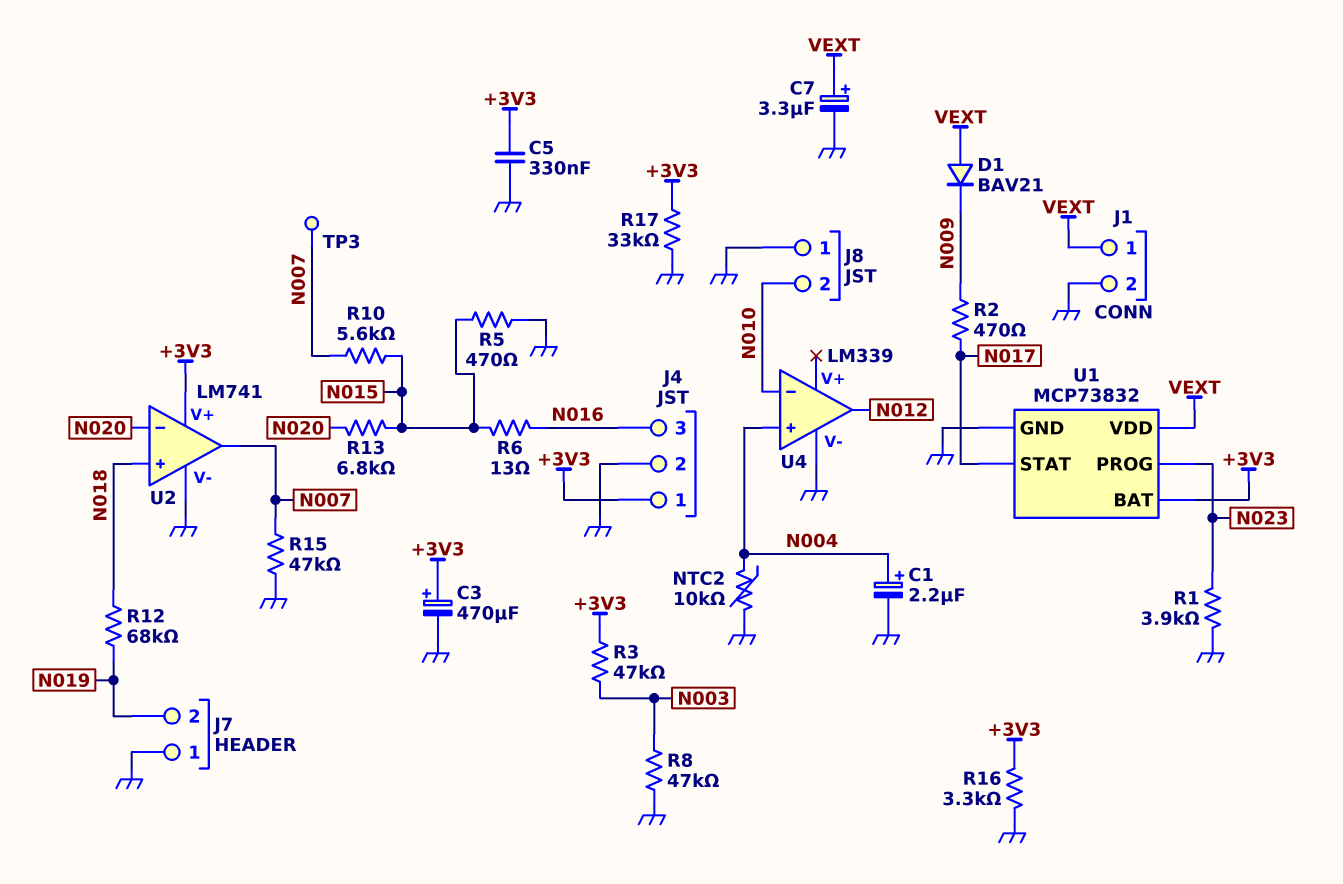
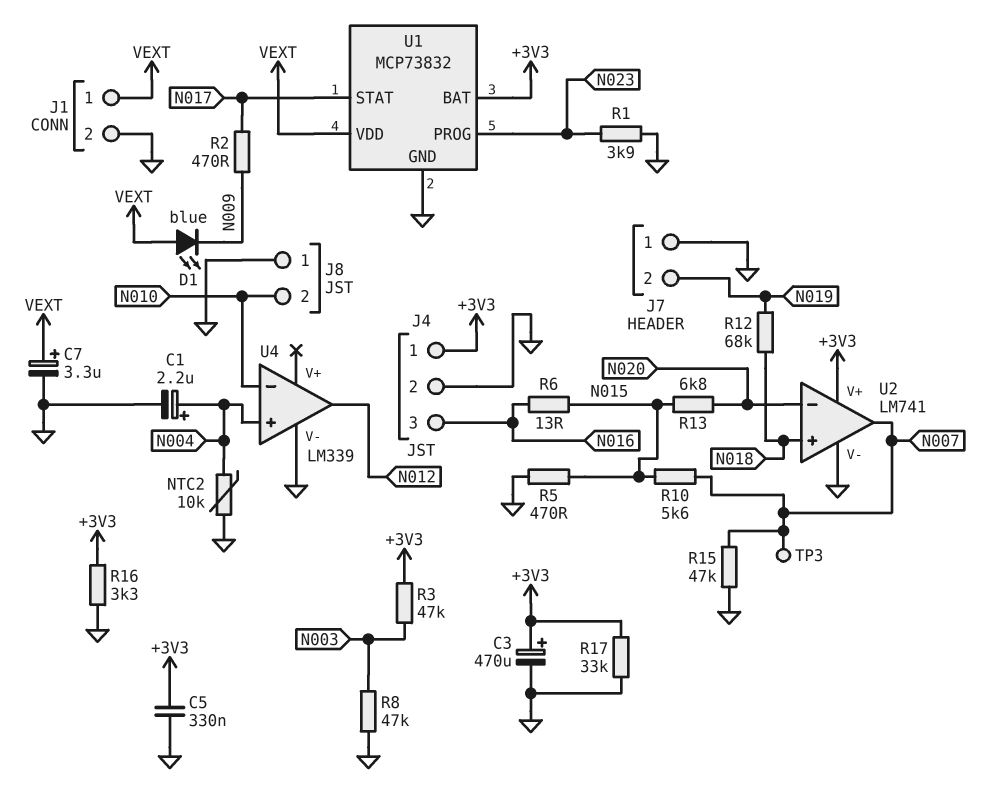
D1: diode BAV21 (A VEXT, K N009) -> LED blue (A VEXT, K N009)

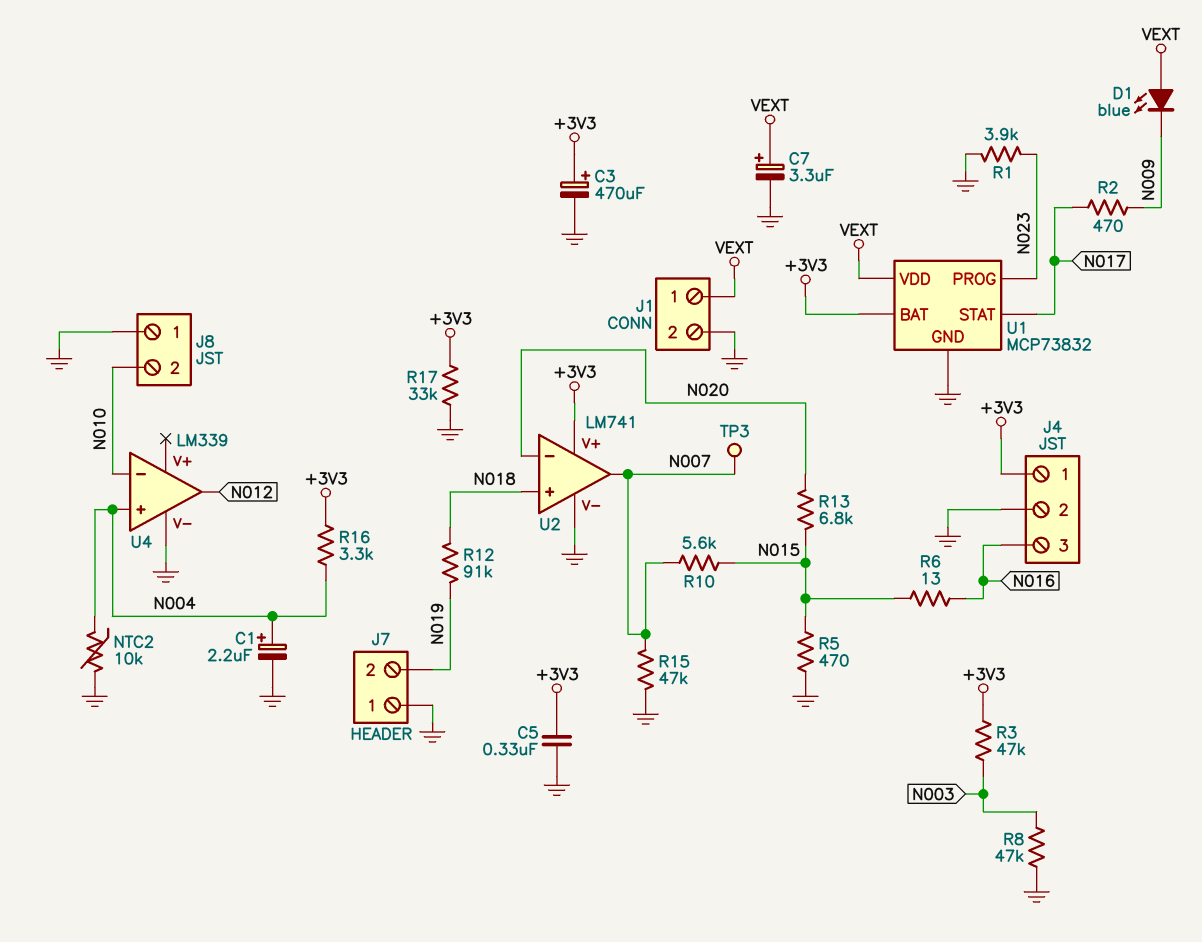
R12: 68k (N018, N019) -> 91k (N018, N019)
R16: 3.3k (+3V3, GND) -> 3.3k (+3V3, N004)

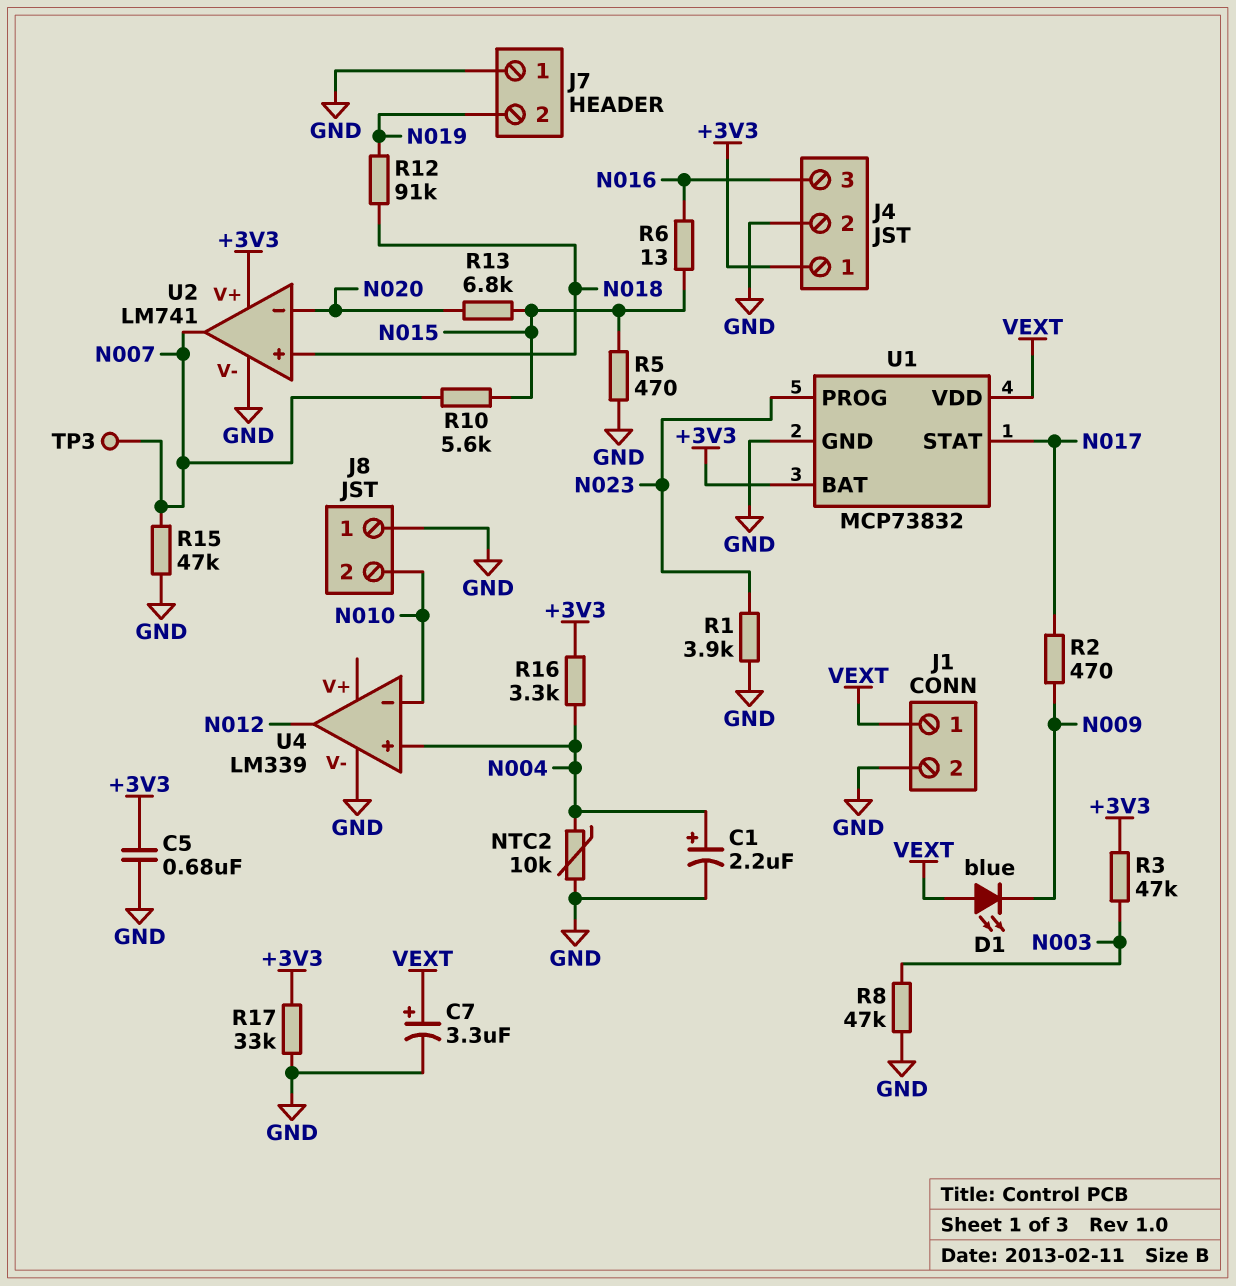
C3: 470uF (plus +3V3, minus GND) -> none
C5: 330nF (+3V3, GND) -> 680nF (+3V3, GND)

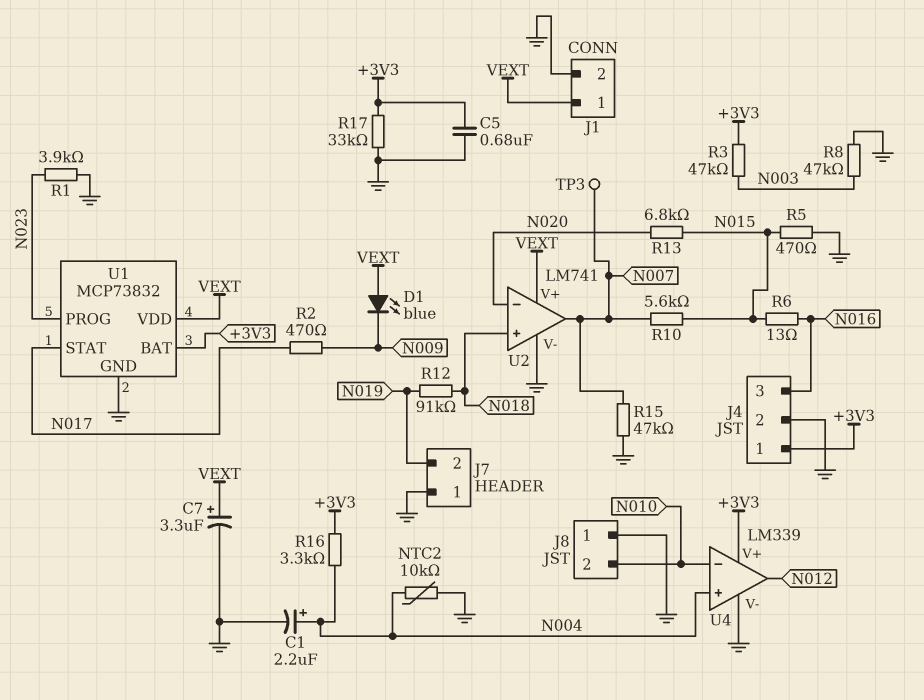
U2 pin V+: +3V3 -> VEXT
U4 pin V+: none -> +3V3

